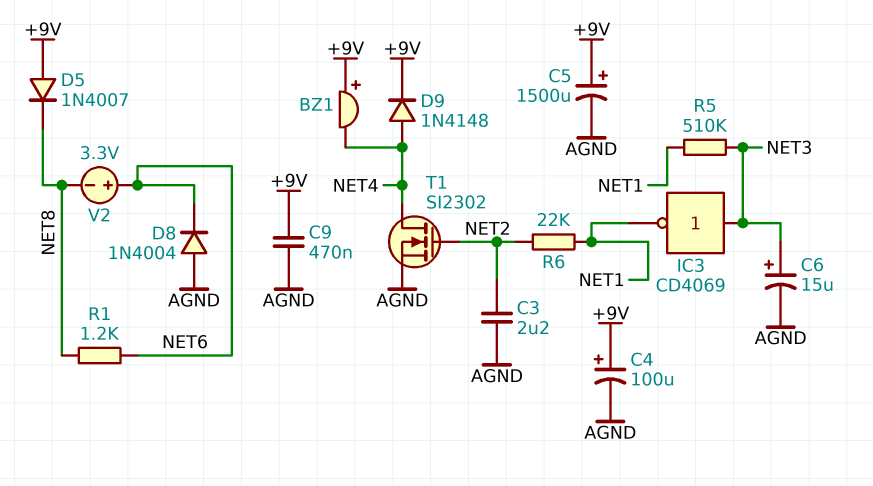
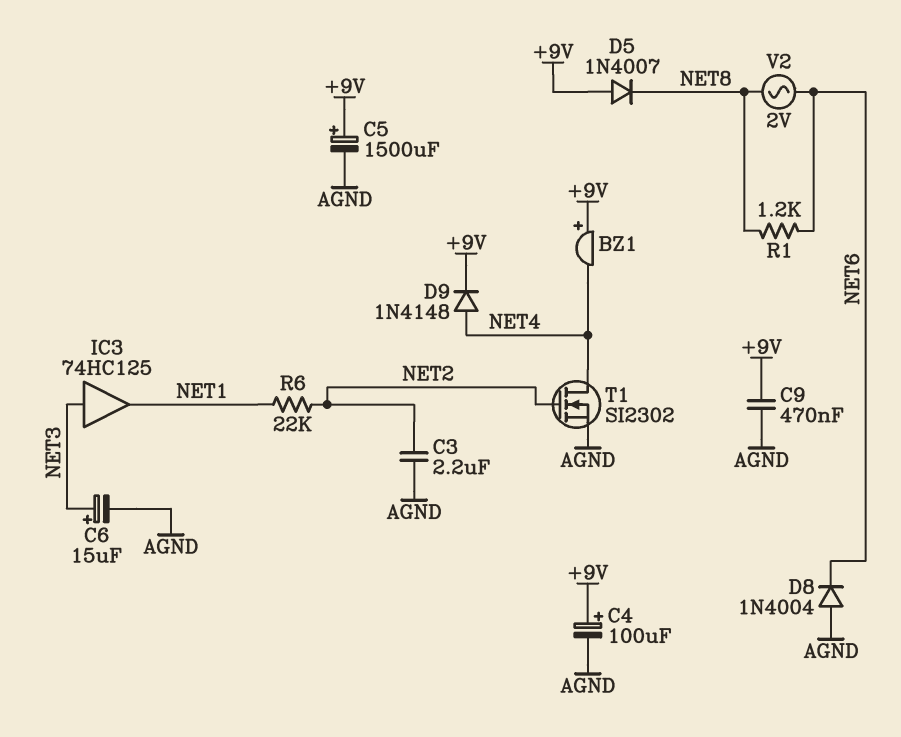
IC3: NOT CD4069 (in NET3, out NET1) -> buffer 74HC125 (in NET3, out NET1)
R5: 510k (NET1, NET3) -> none
V2: 3.3V (plus NET6, minus NET8) -> AC 2V (NET6, NET8)

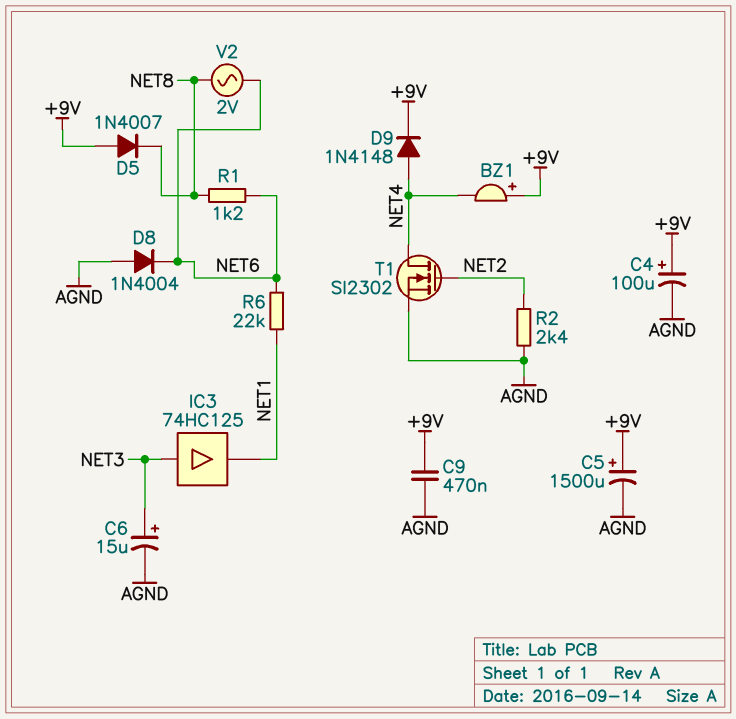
C3: 2.2uF (AGND, NET2) -> none
R2: none -> 2.4k (AGND, NET2)
R6: 22k (NET1, NET2) -> 22k (NET1, NET6)

